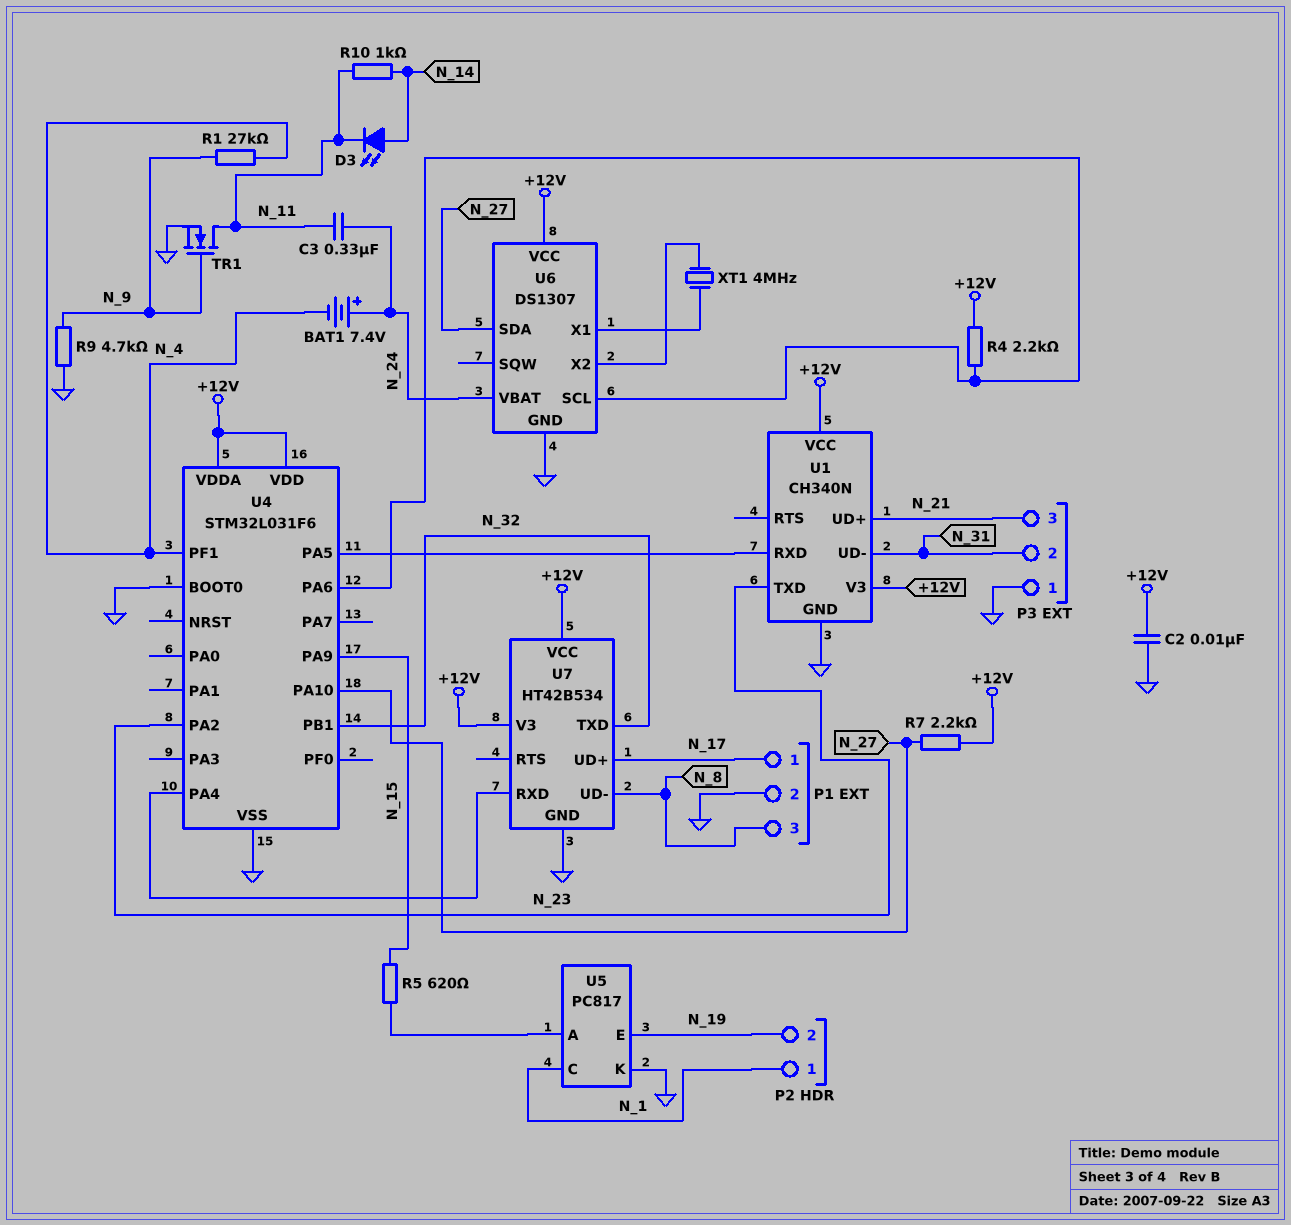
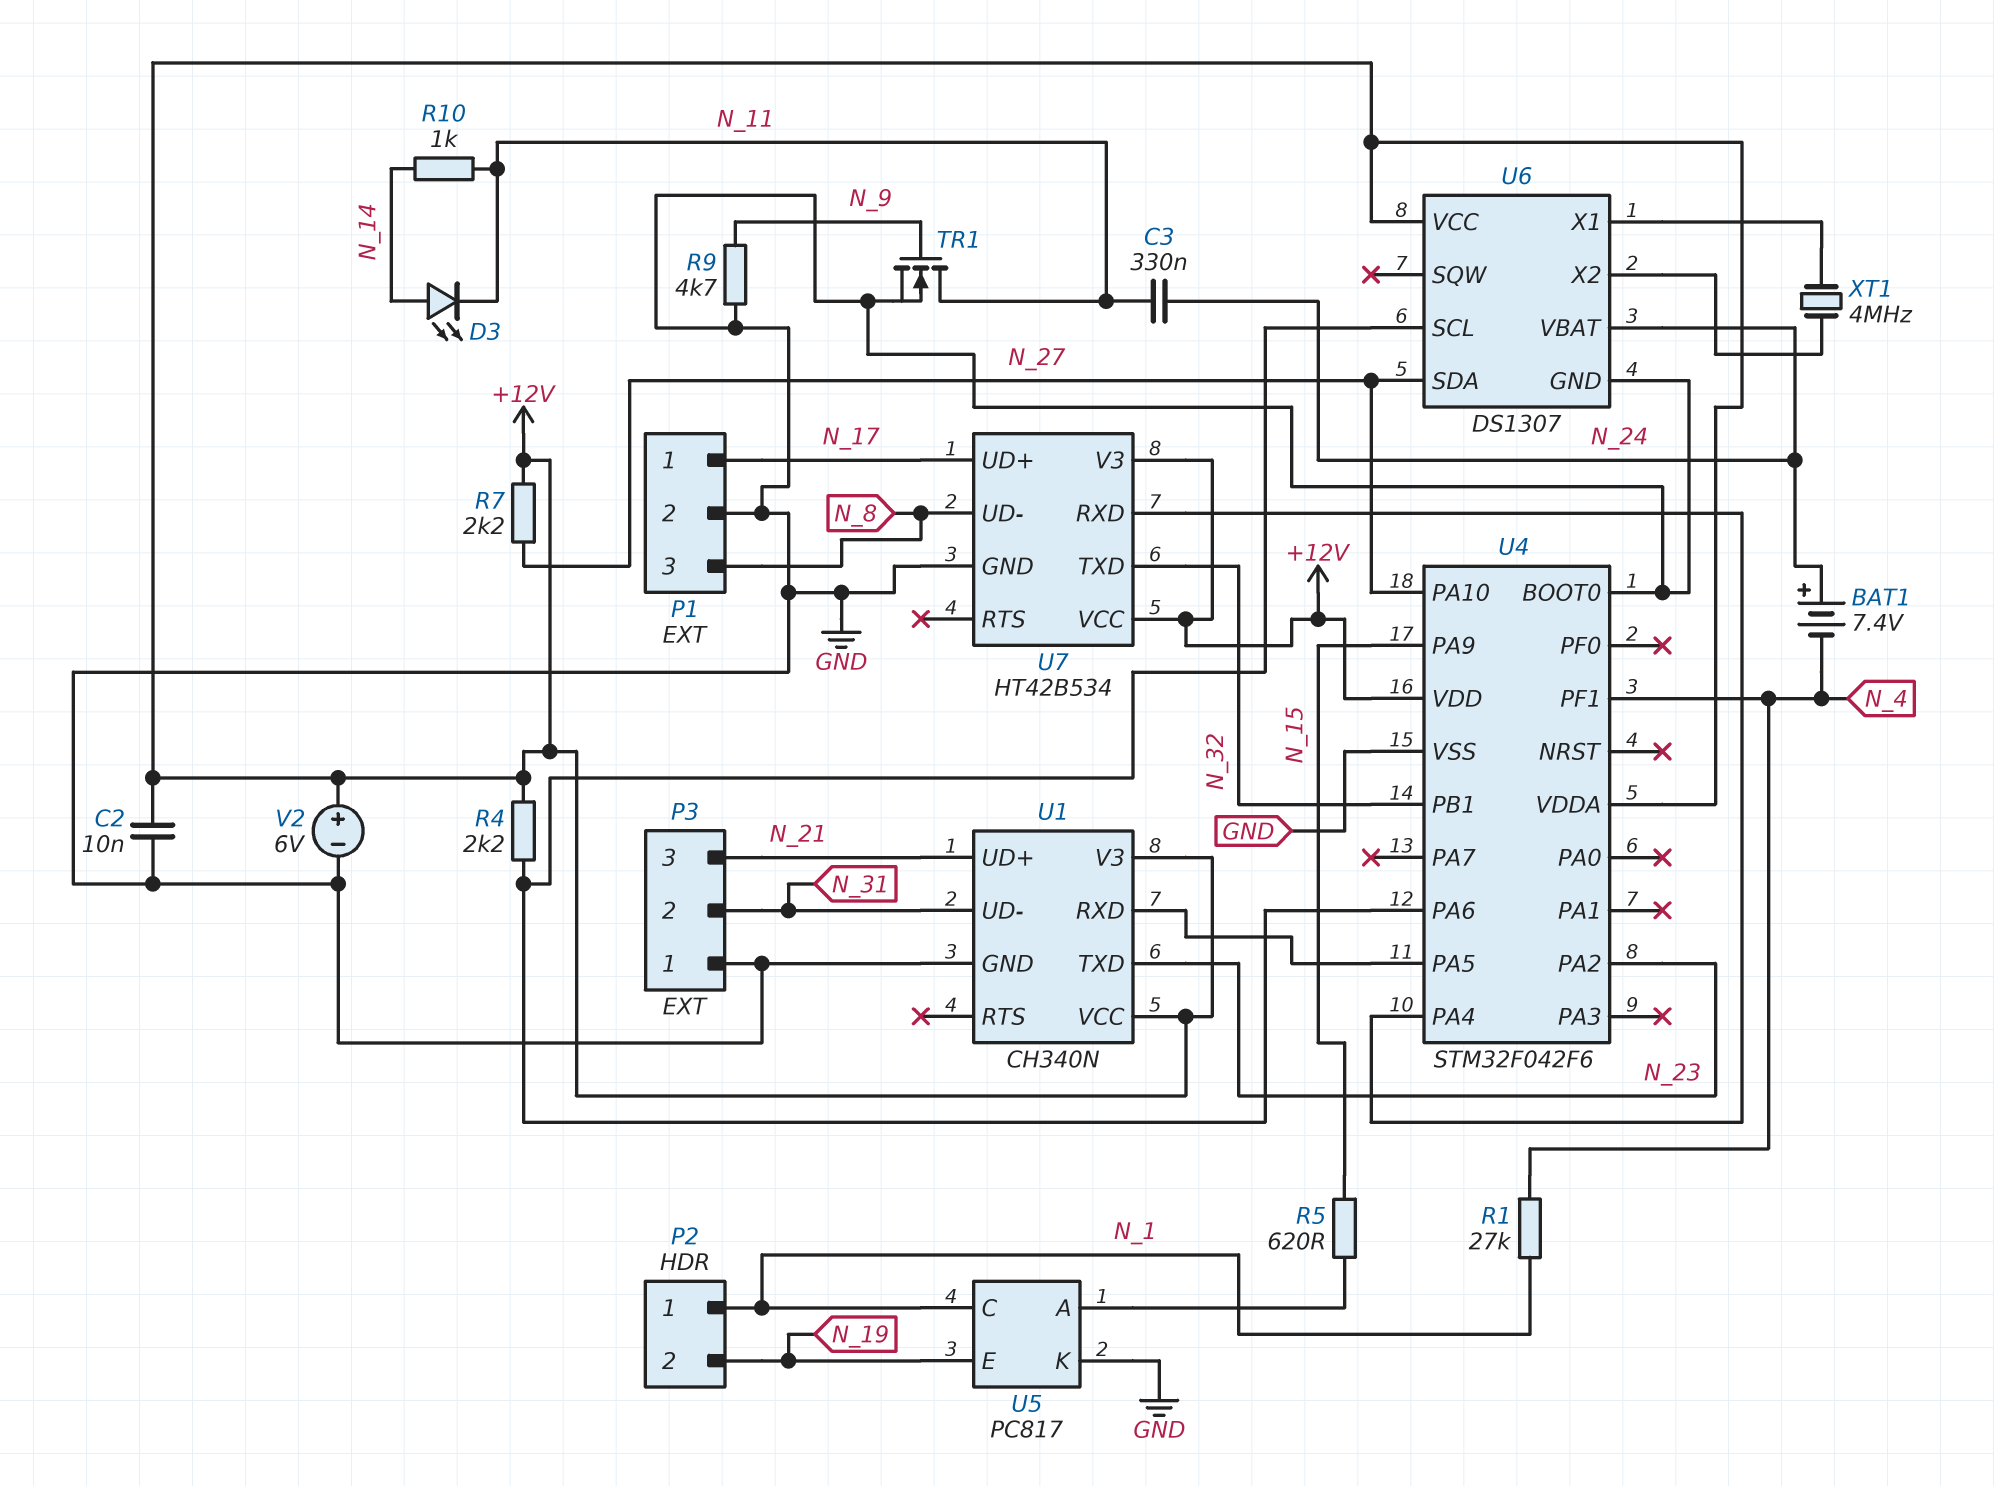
R1: 27k (N_4, N_9) -> 27k (N_1, N_4)
U4: STM32L031F6 -> STM32F042F6
V2: none -> 6V (plus +12V, minus GND)

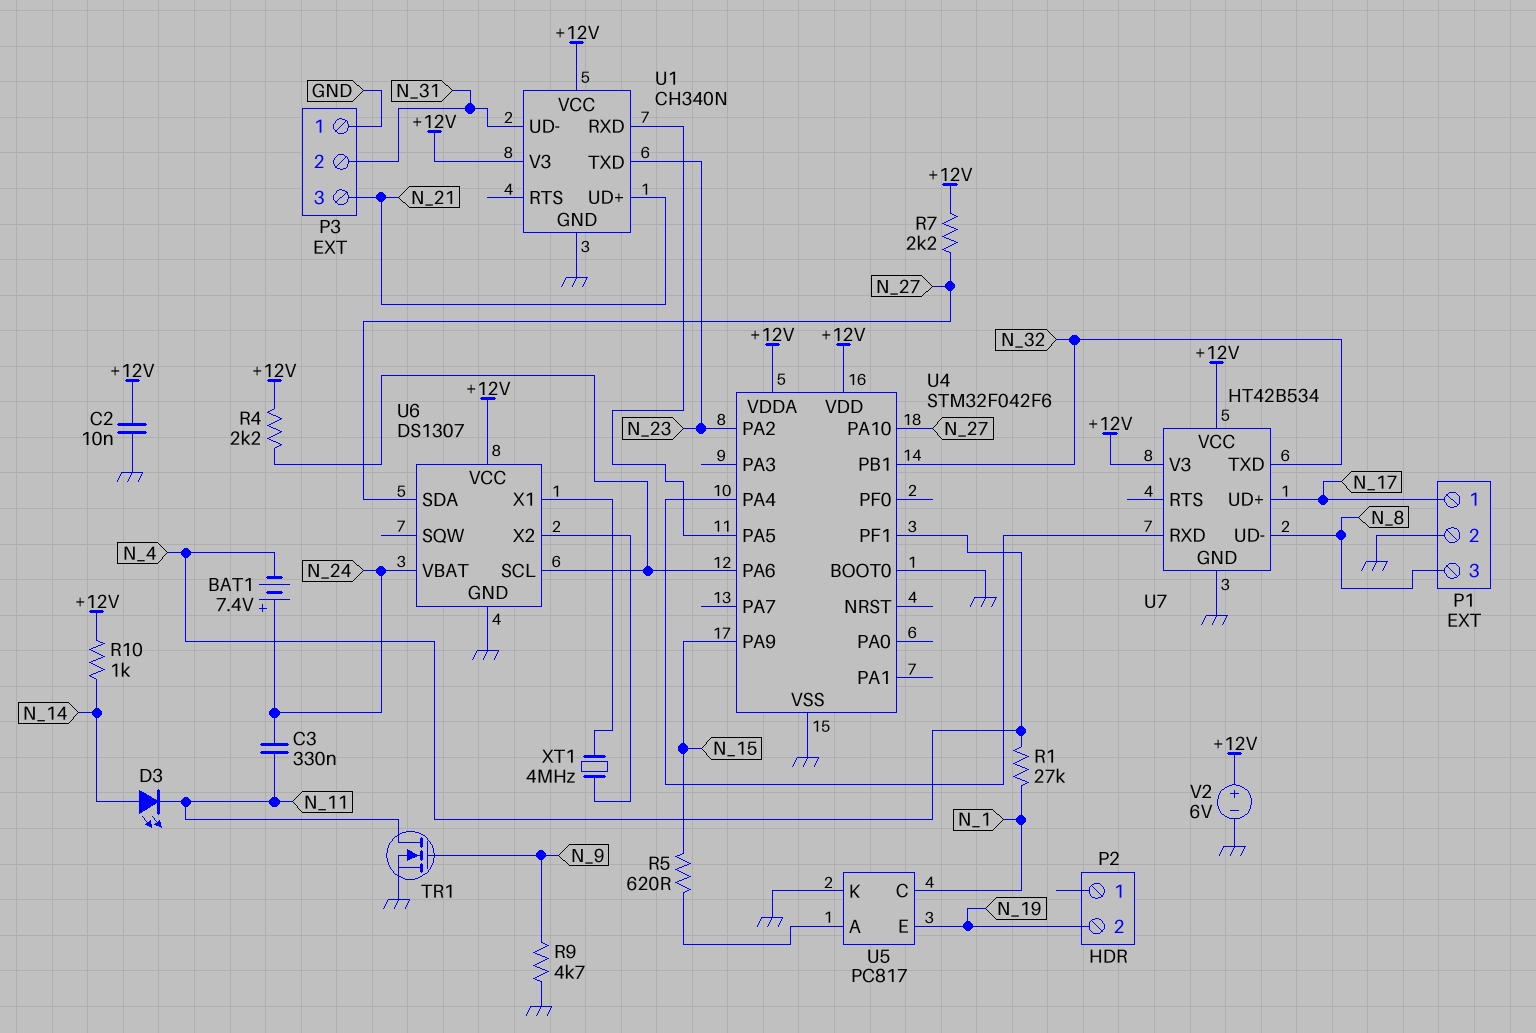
P2 pin 1: N_1 -> none
R10: 1k (N_11, N_14) -> 1k (+12V, N_14)

